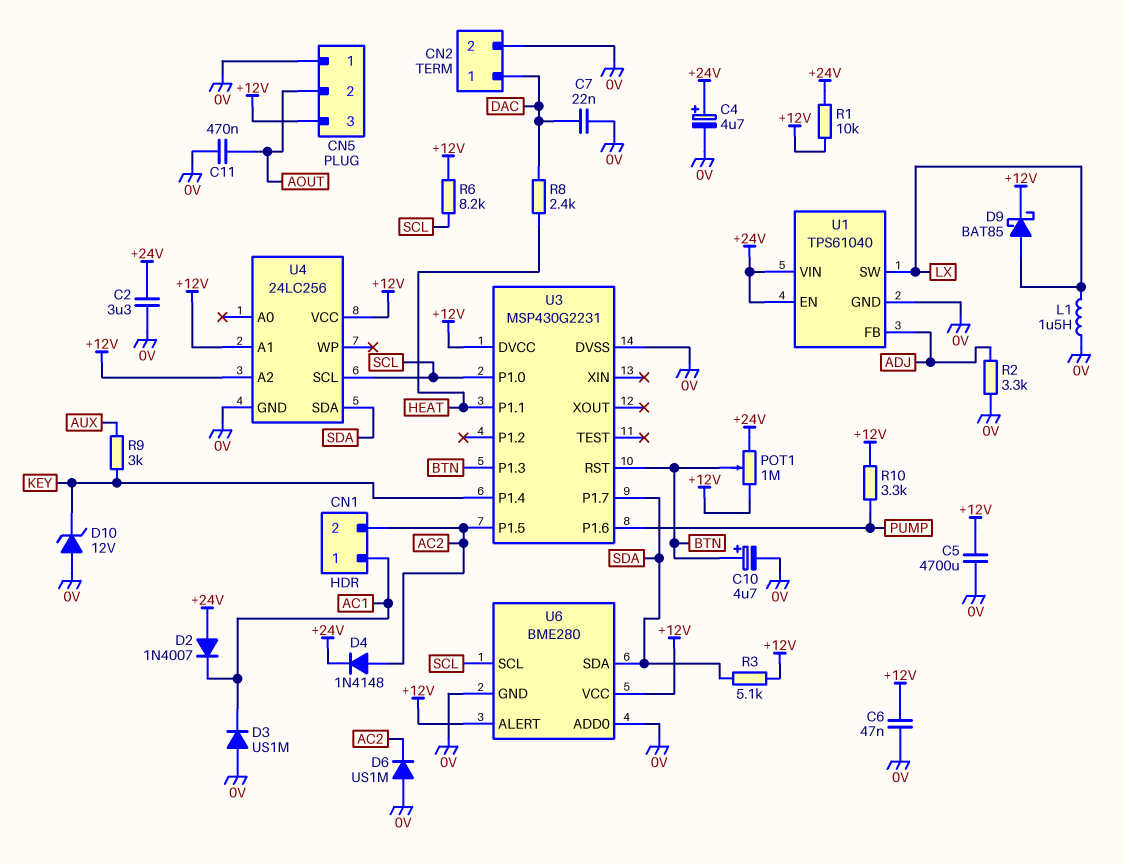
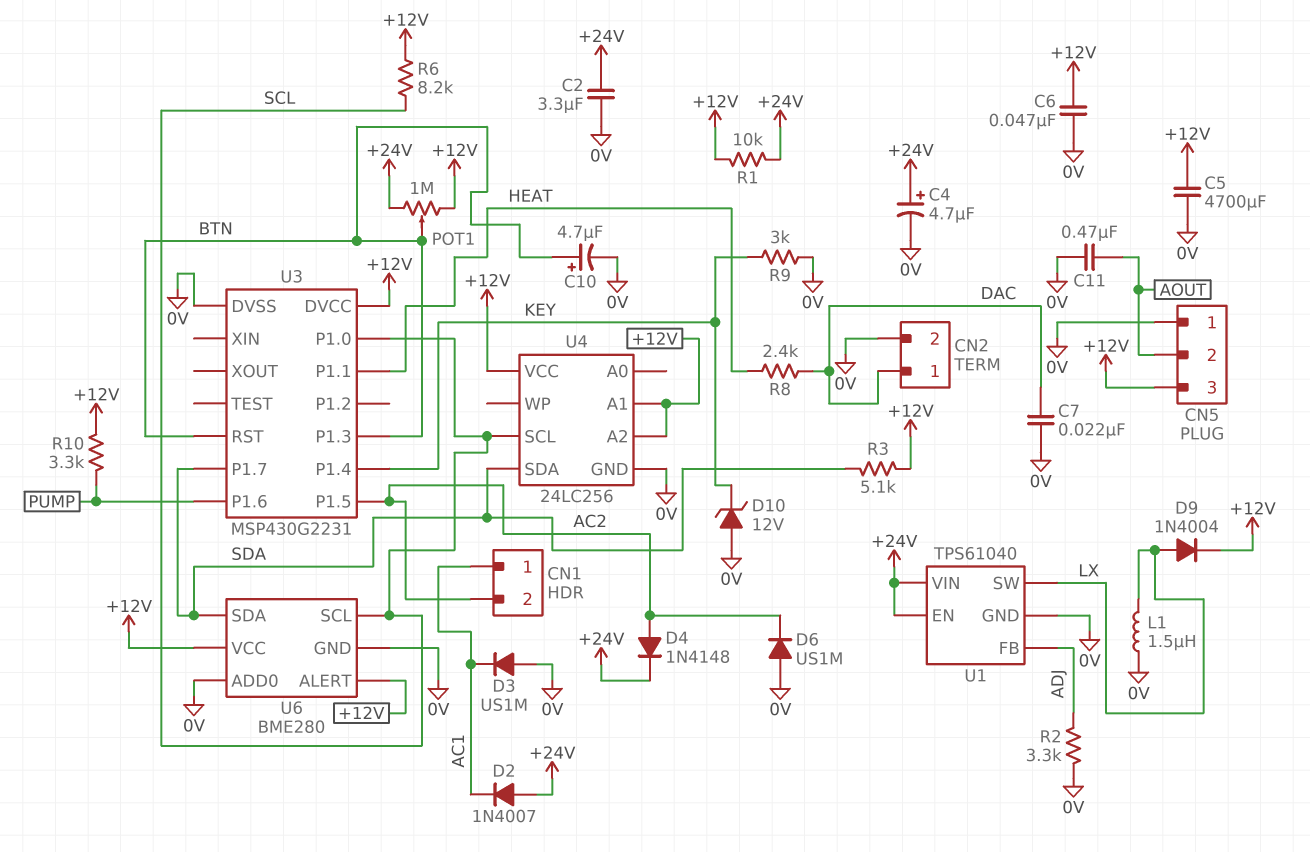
D9: schottky BAT85 (A LX, K +12V) -> diode 1N4004 (A LX, K +12V)
R9: 3k (AUX, KEY) -> 3k (0V, KEY)

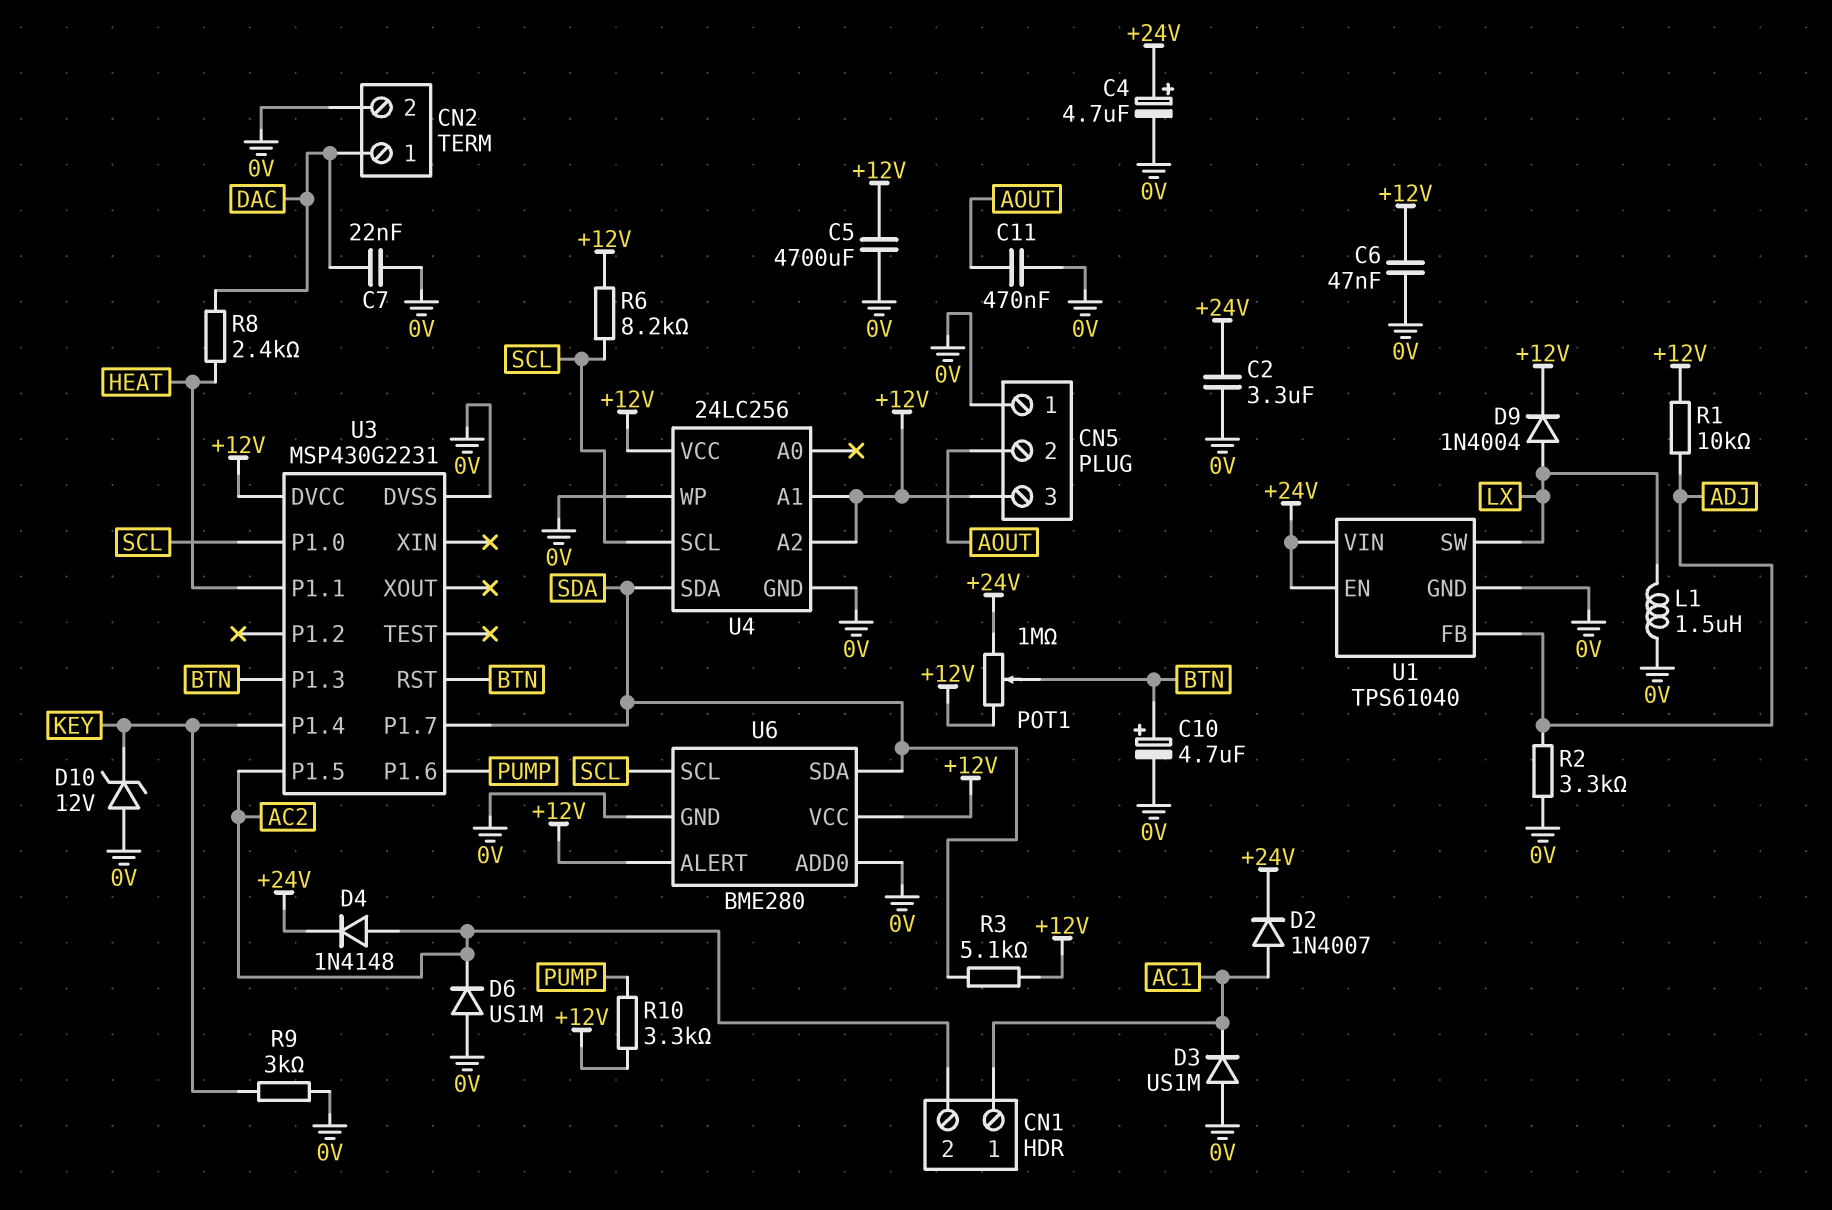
D2: diode 1N4007 (A +24V, K AC1) -> diode 1N4007 (A AC1, K +24V)
R1: 10k (+12V, +24V) -> 10k (+12V, ADJ)
U4 pin WP: none -> 0V

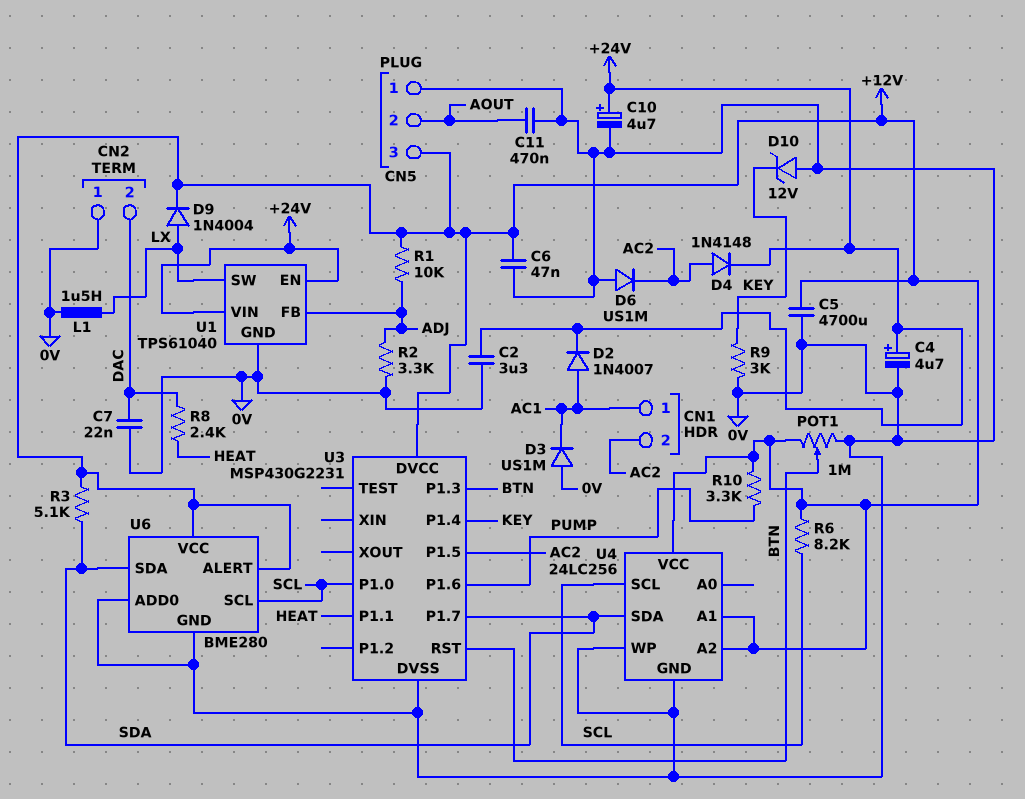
C10: 4.7uF (plus BTN, minus 0V) -> 4.7uF (plus +24V, minus 0V)
CN2 pin 1: DAC -> 0V
CN2 pin 2: 0V -> DAC
POT1: 1M (+12V, +24V, wiper BTN) -> 1M (+12V, 0V, wiper BTN)

